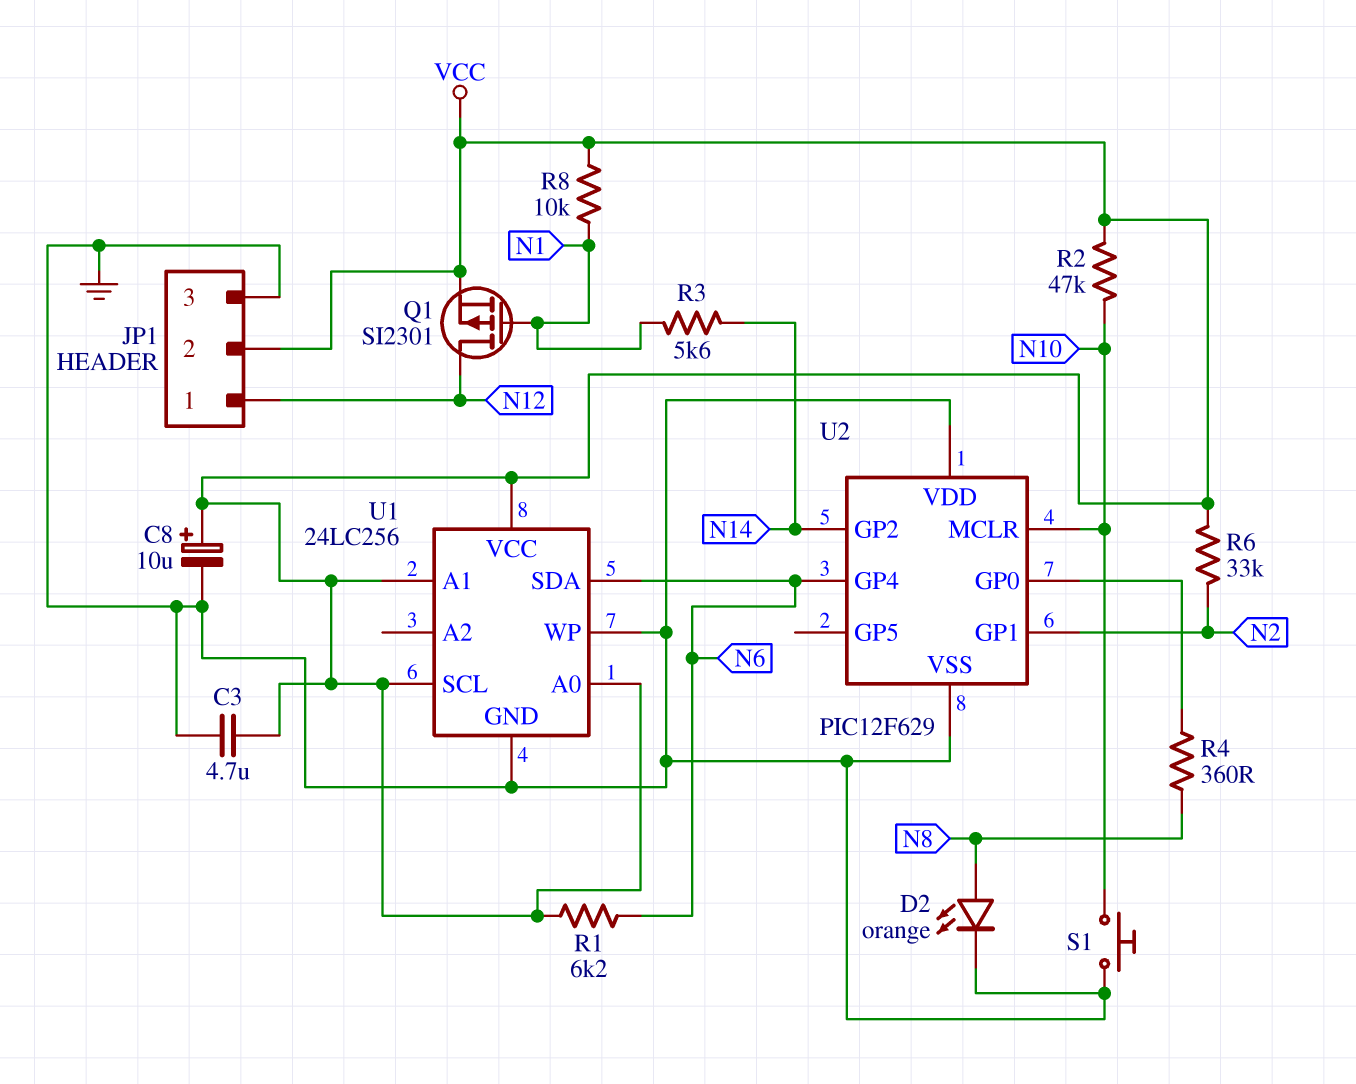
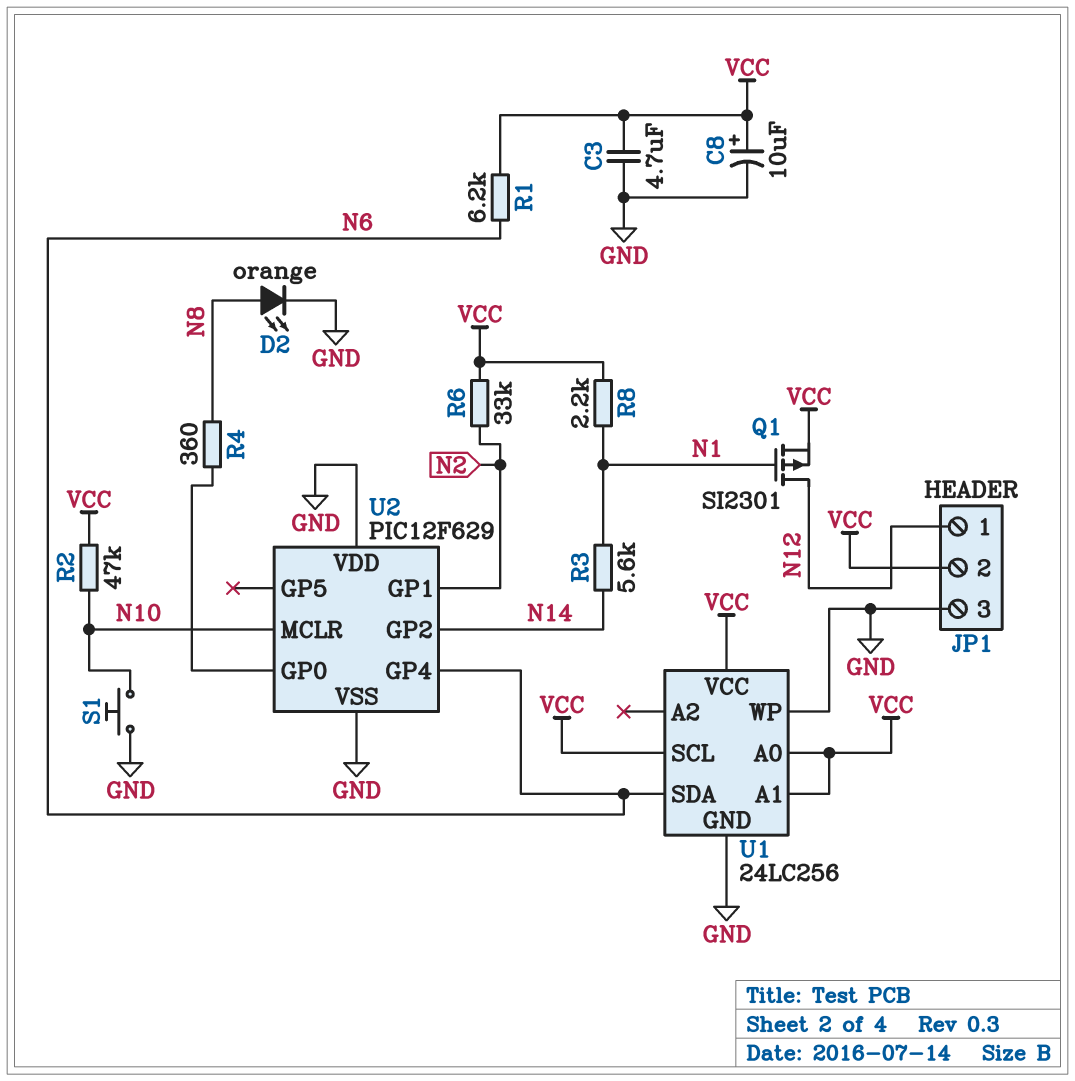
R8: 10k (N1, VCC) -> 2.2k (N1, VCC)

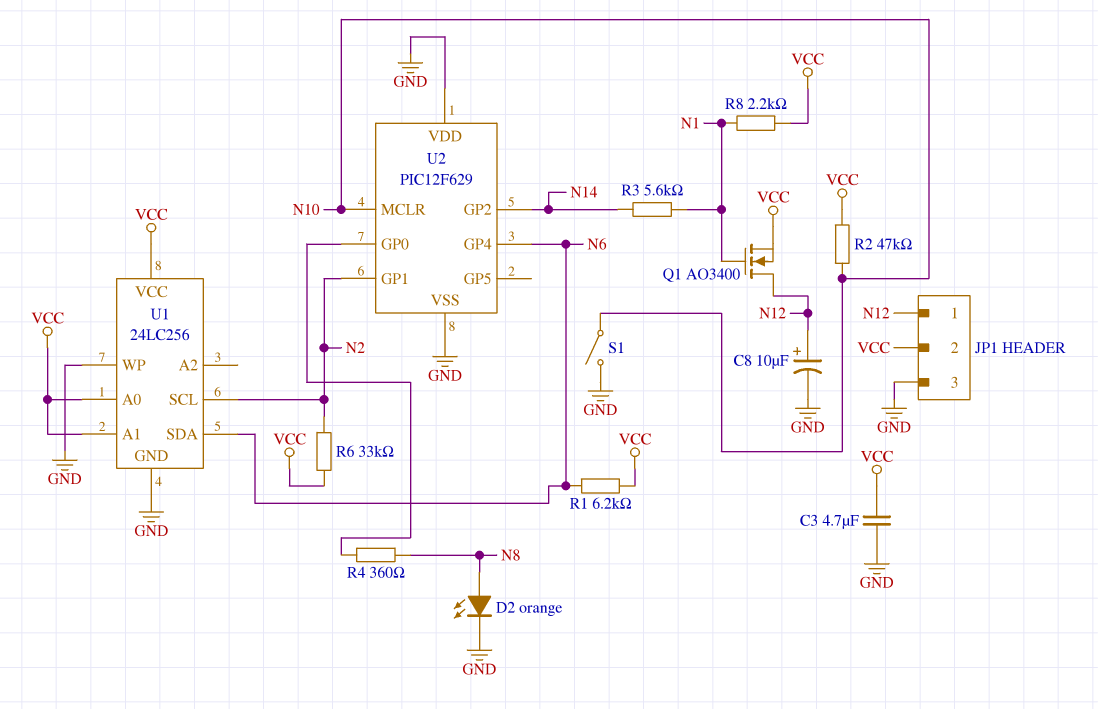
C8: 10uF (plus VCC, minus GND) -> 10uF (plus N12, minus GND)
Q1: PMOS SI2301 (G N1, D N12, S VCC) -> NMOS AO3400 (G N1, D N12, S VCC)
S1: button (GND, N10) -> switch (GND, N10)
U1 pin SCL: VCC -> N2

